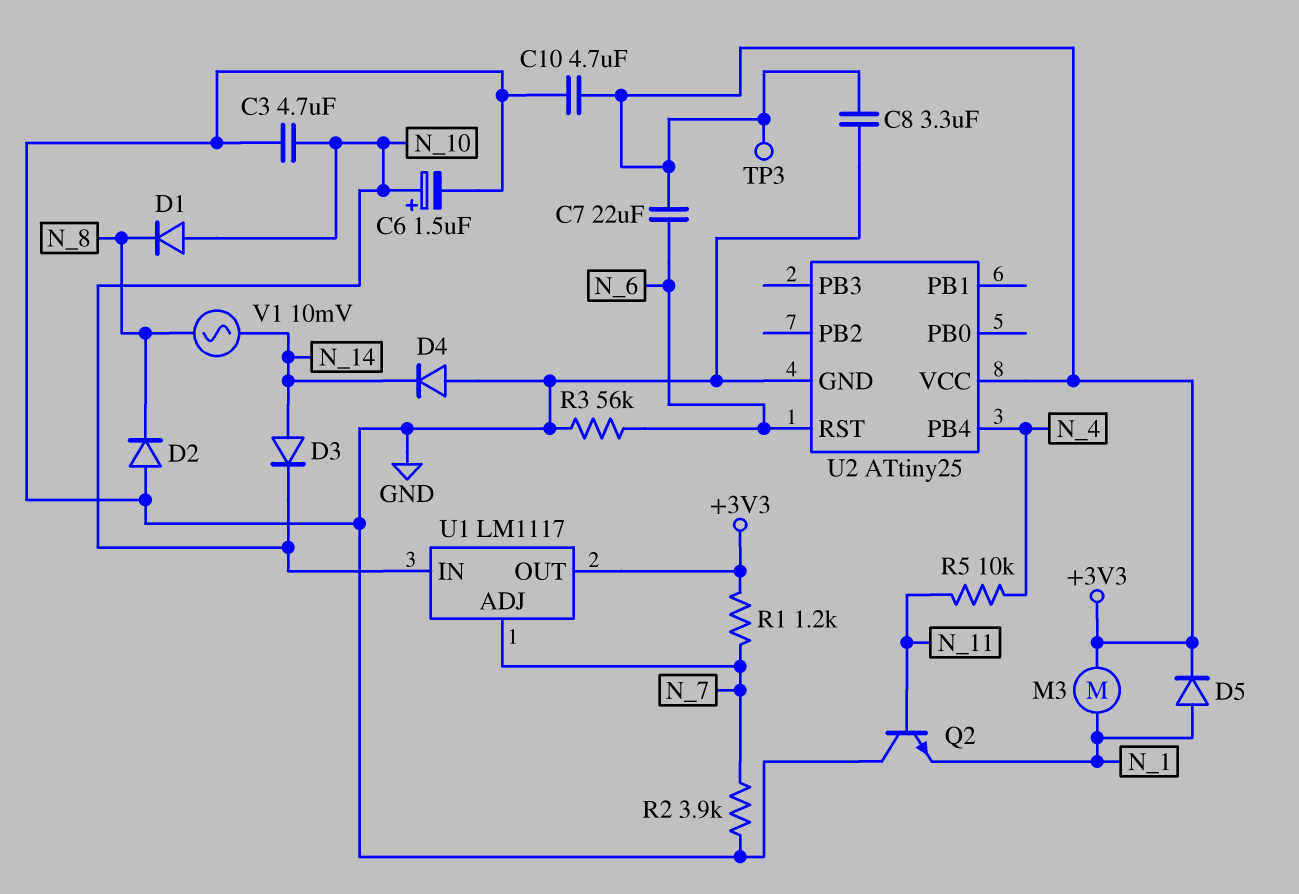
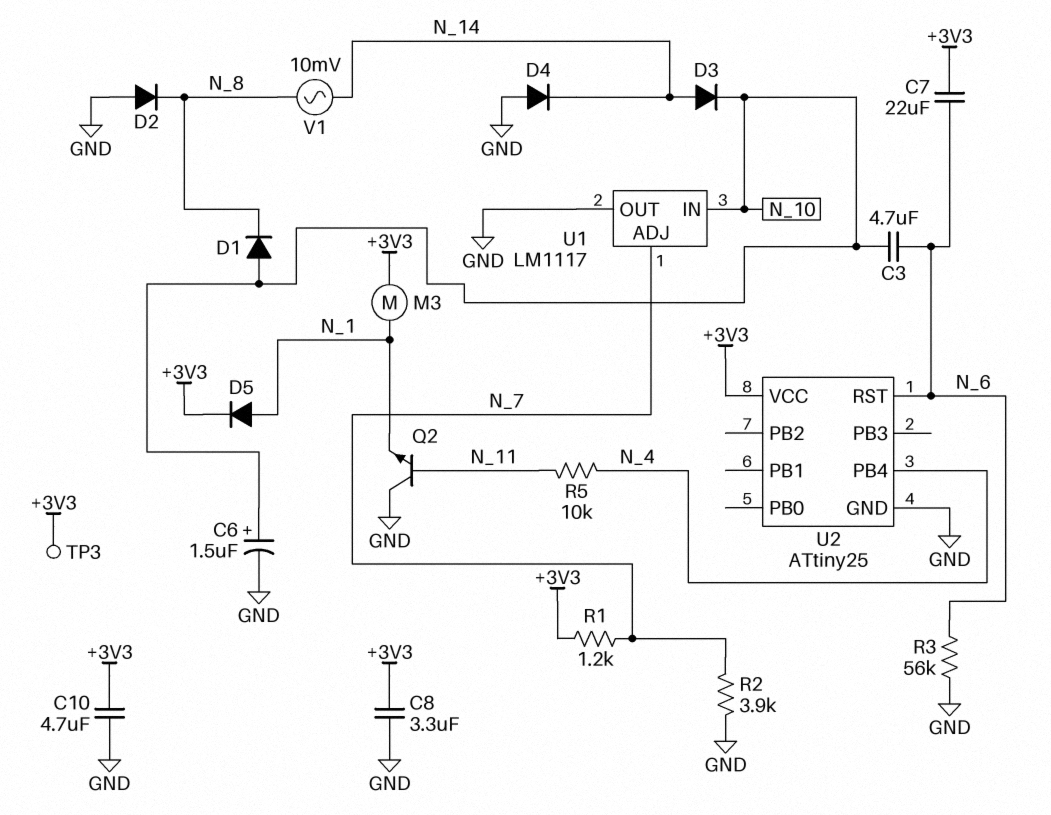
C3: 4.7uF (GND, N_10) -> 4.7uF (N_6, N_10)
U1 pin OUT: +3V3 -> GND

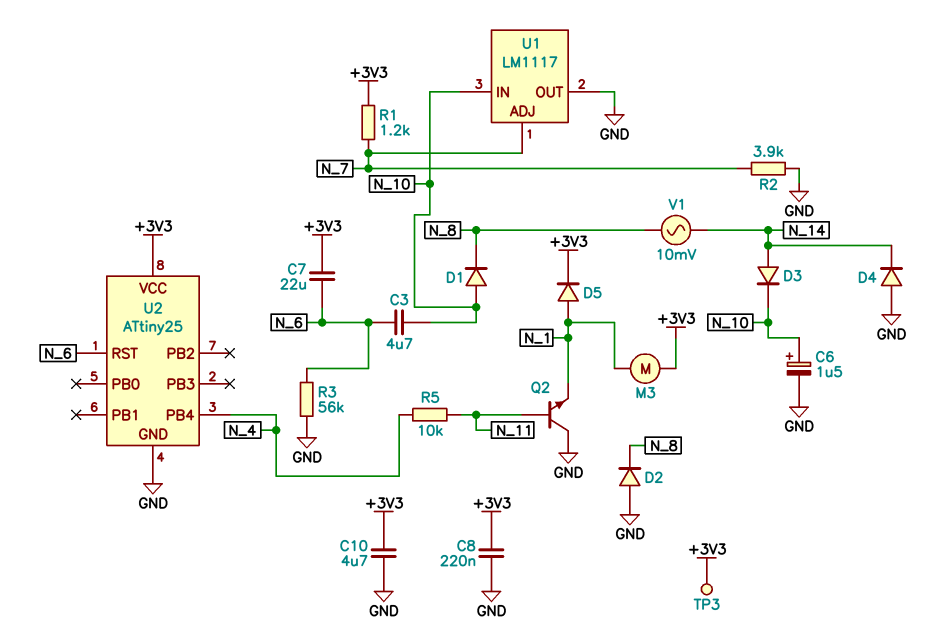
C8: 3.3uF (+3V3, GND) -> 220nF (+3V3, GND)

